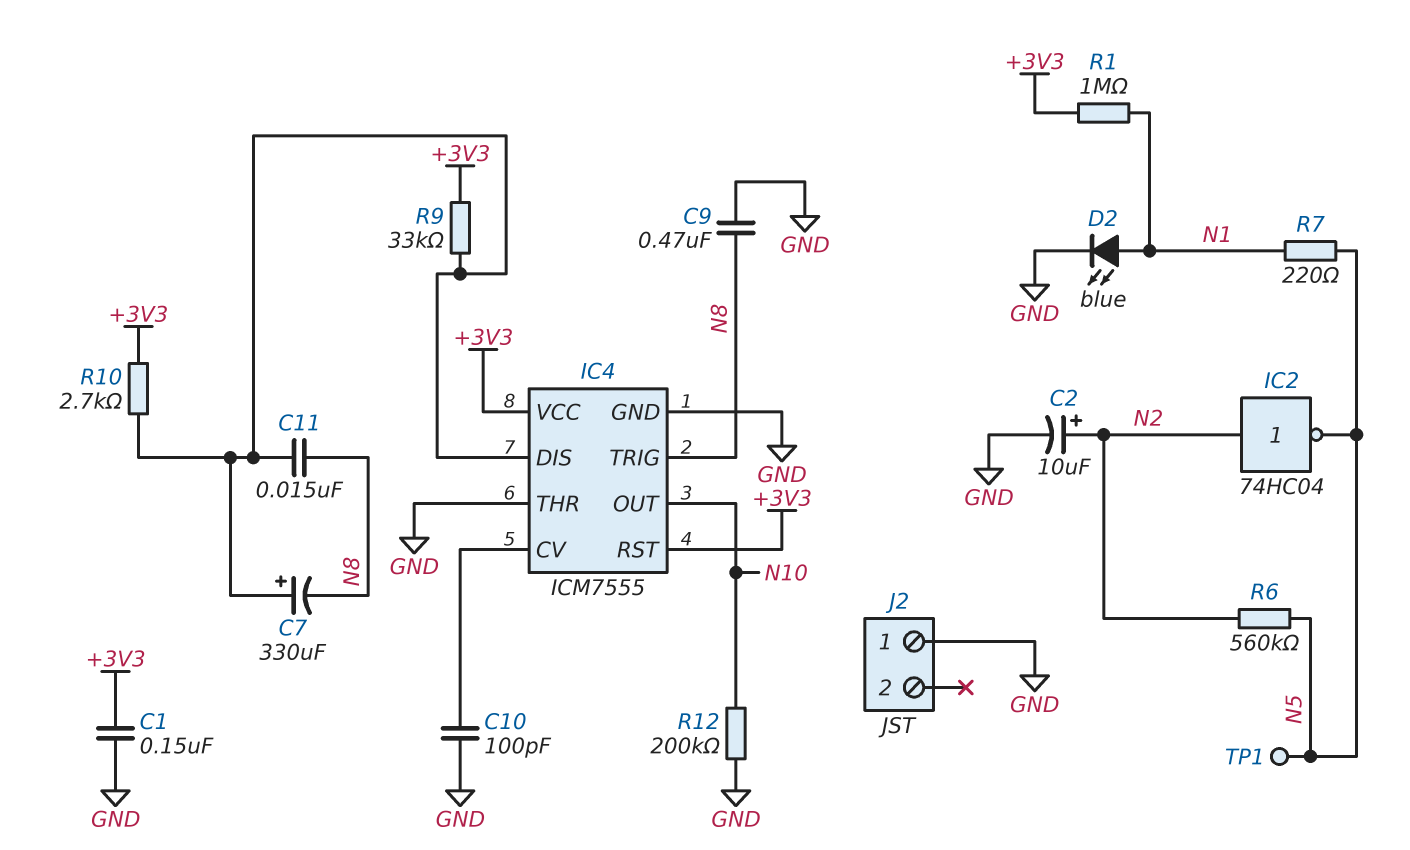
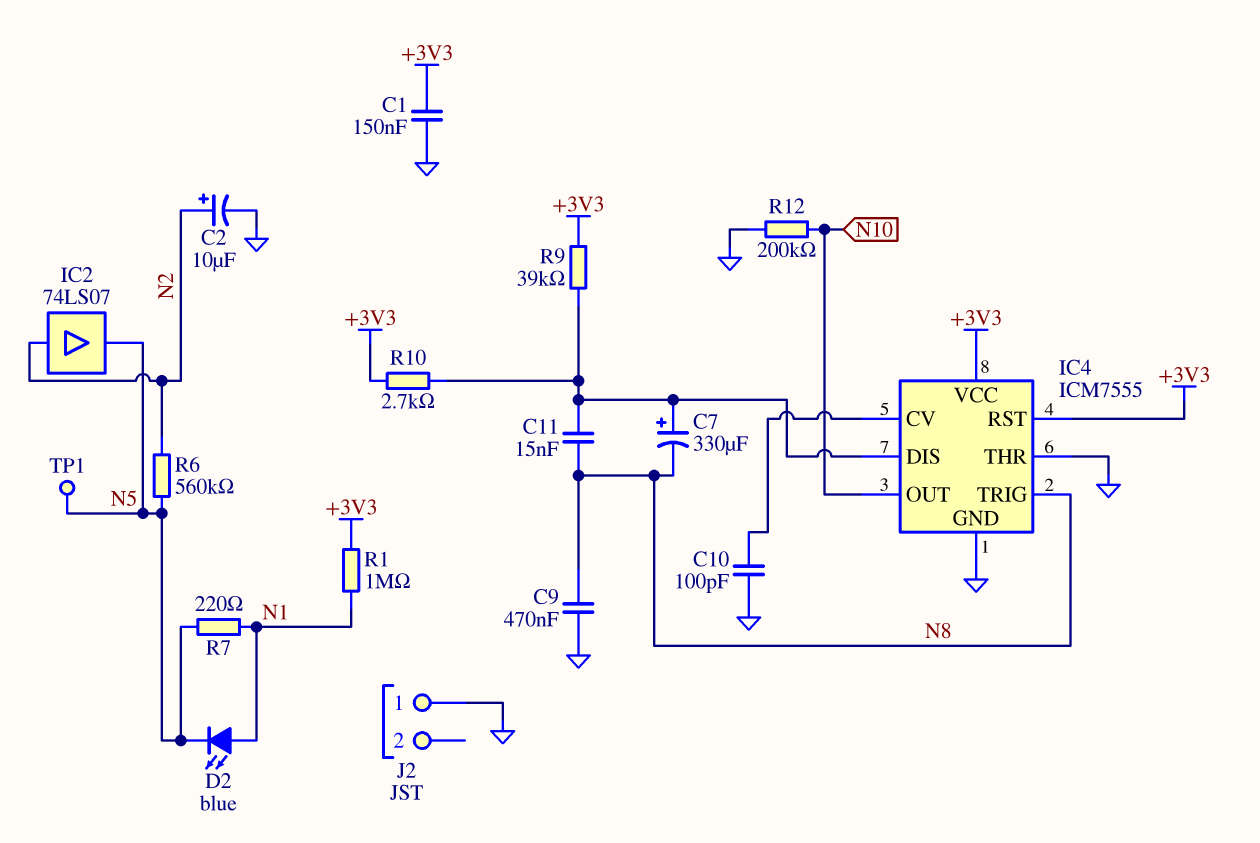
D2: LED blue (A N1, K GND) -> LED blue (A N1, K N5)
IC2: NOT 74HC04 (in N2, out N5) -> buffer 74LS07 (in N2, out N5)
R9: 33k (+3V3, IC4/DIS) -> 39k (+3V3, IC4/DIS)

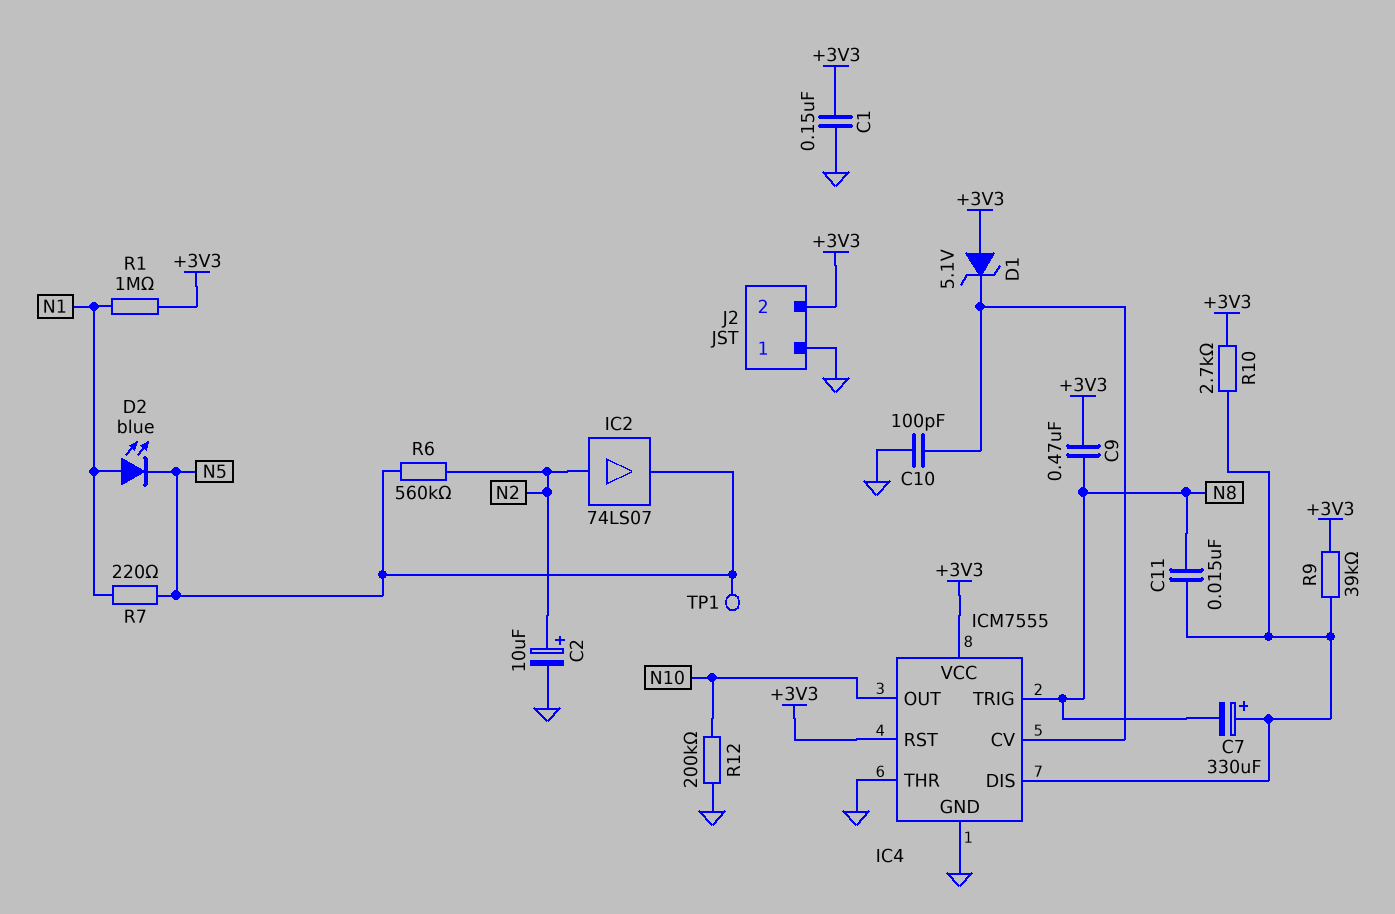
C9: 470nF (GND, N8) -> 470nF (+3V3, N8)
D1: none -> zener 5.1V (A +3V3, K IC4/CV)
J2 pin 2: none -> +3V3

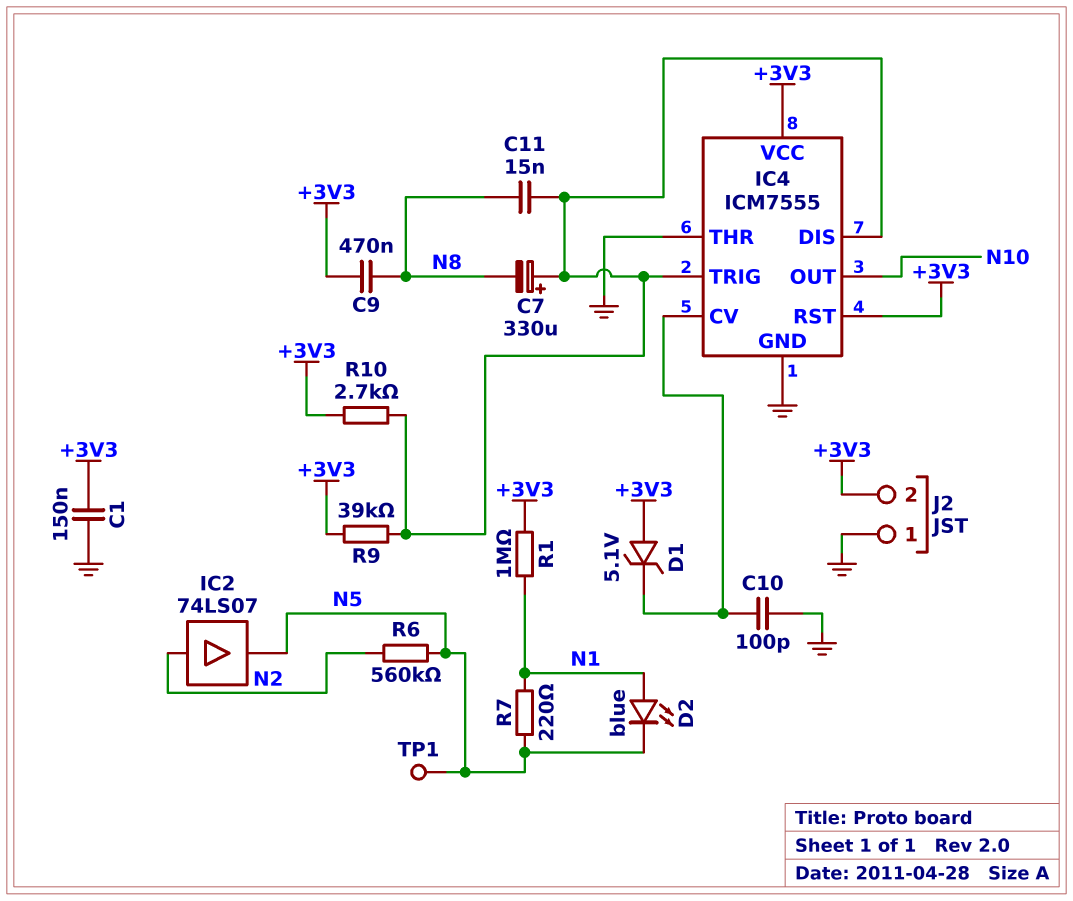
C2: 10uF (plus N2, minus GND) -> none
IC4 pin TRIG: N8 -> IC4/DIS
R12: 200k (GND, N10) -> none

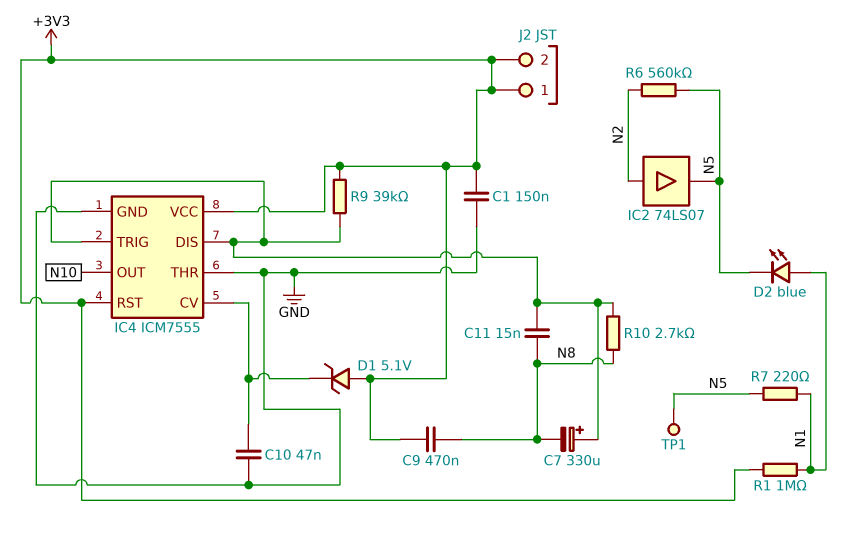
C10: 100pF (GND, IC4/CV) -> 47nF (GND, IC4/CV)
J2 pin 1: GND -> +3V3
R10: 2.7k (+3V3, IC4/DIS) -> 2.7k (IC4/DIS, N8)

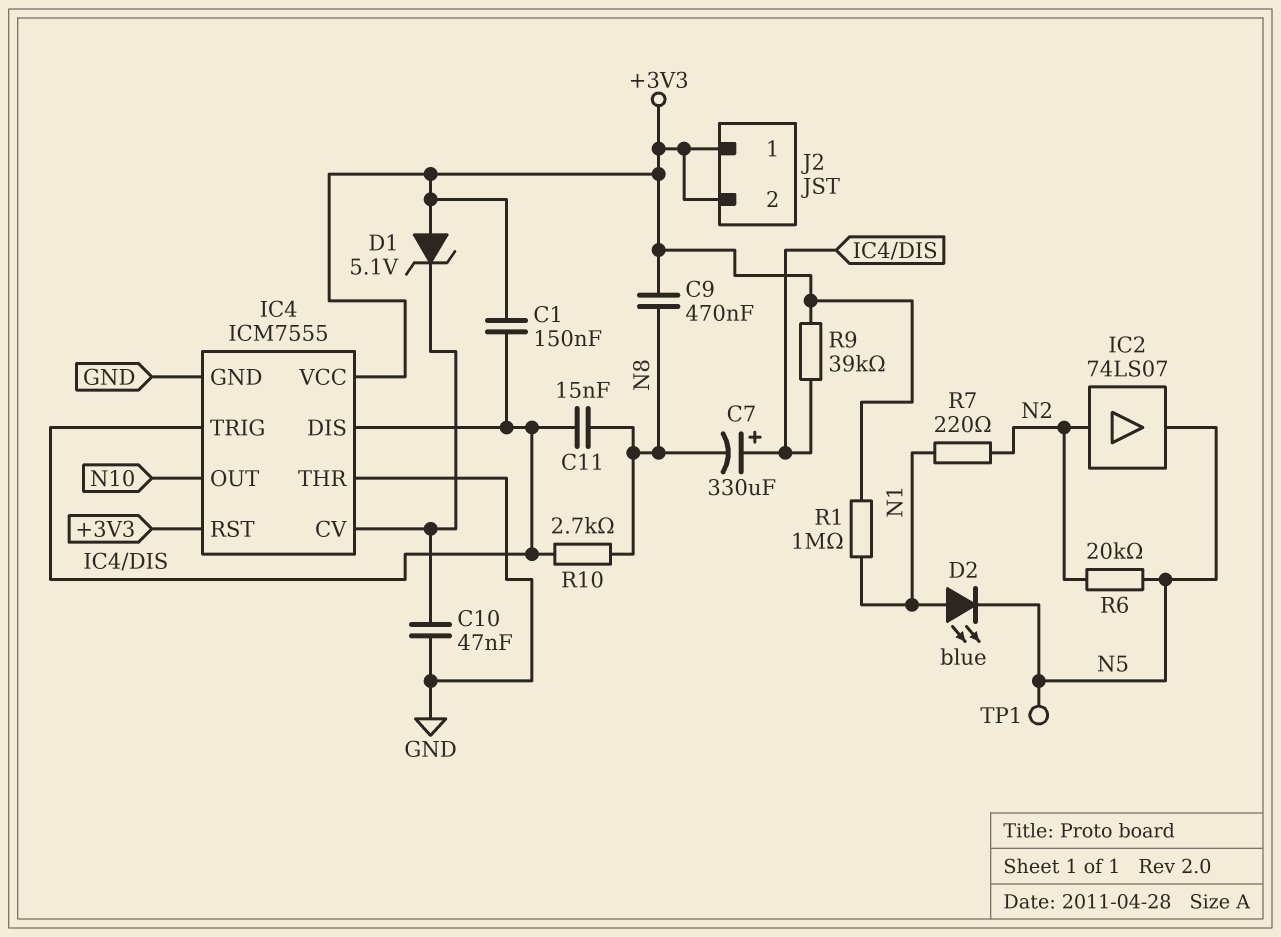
C1: 150nF (+3V3, GND) -> 150nF (+3V3, IC4/DIS)
R6: 560k (N2, N5) -> 20k (N2, N5)
R7: 220 (N1, N5) -> 220 (N1, N2)

